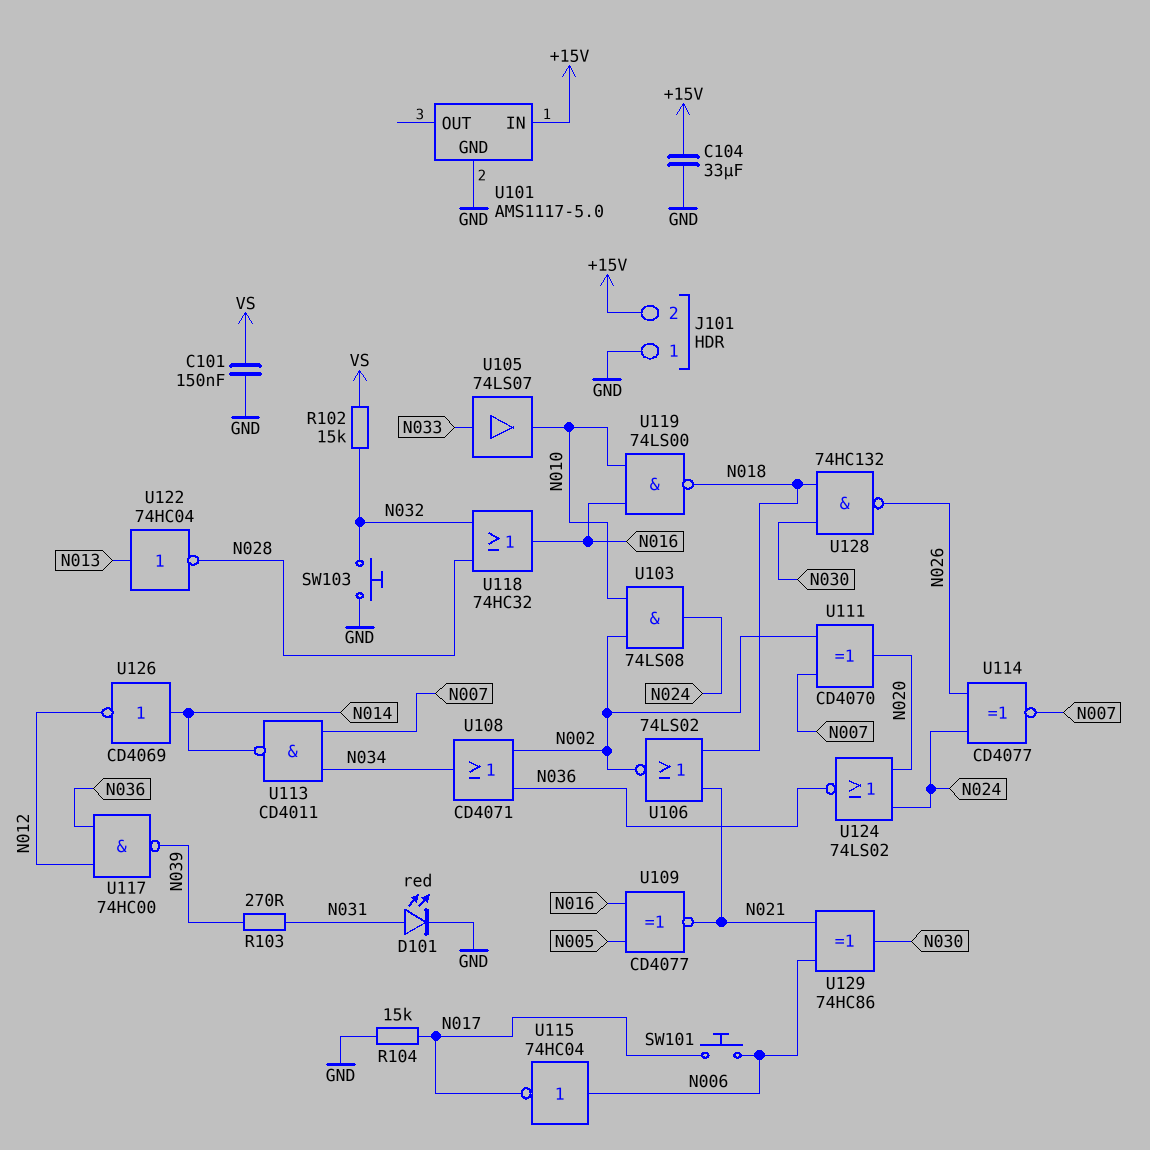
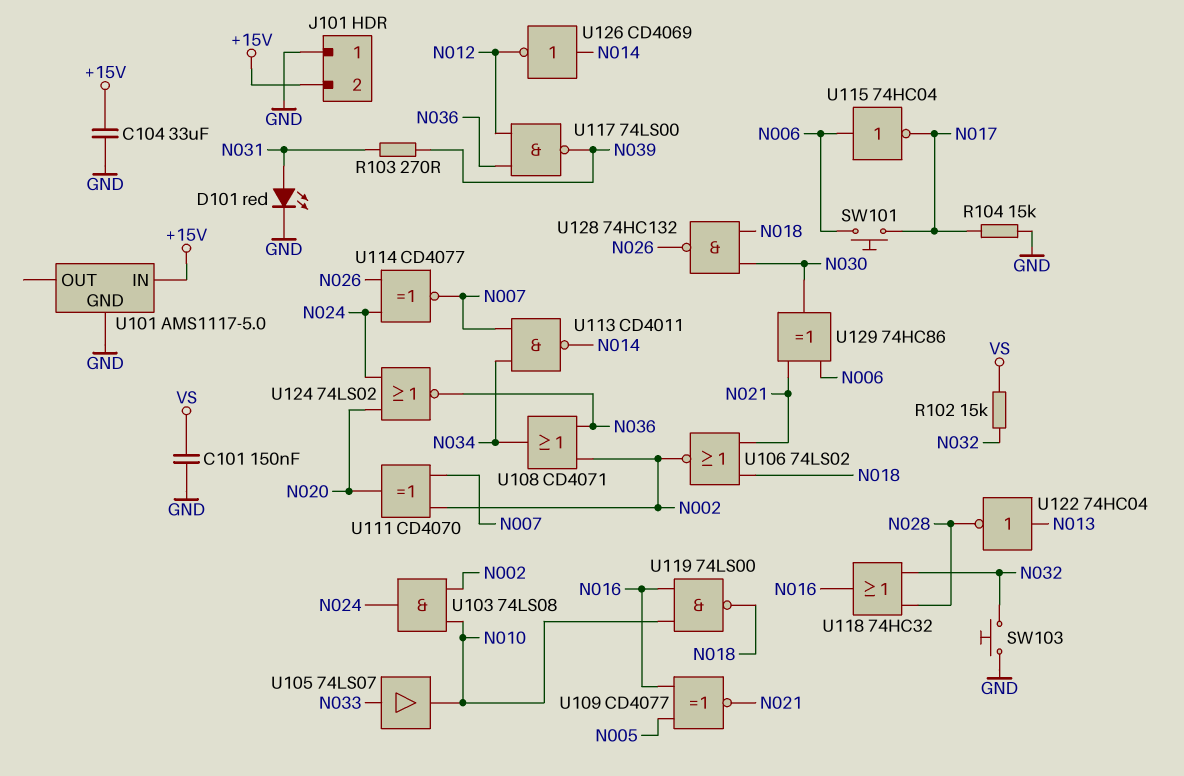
U117: NAND 74HC00 (in N012, in N036, out N039) -> NAND 74LS00 (in N012, in N036, out N039)

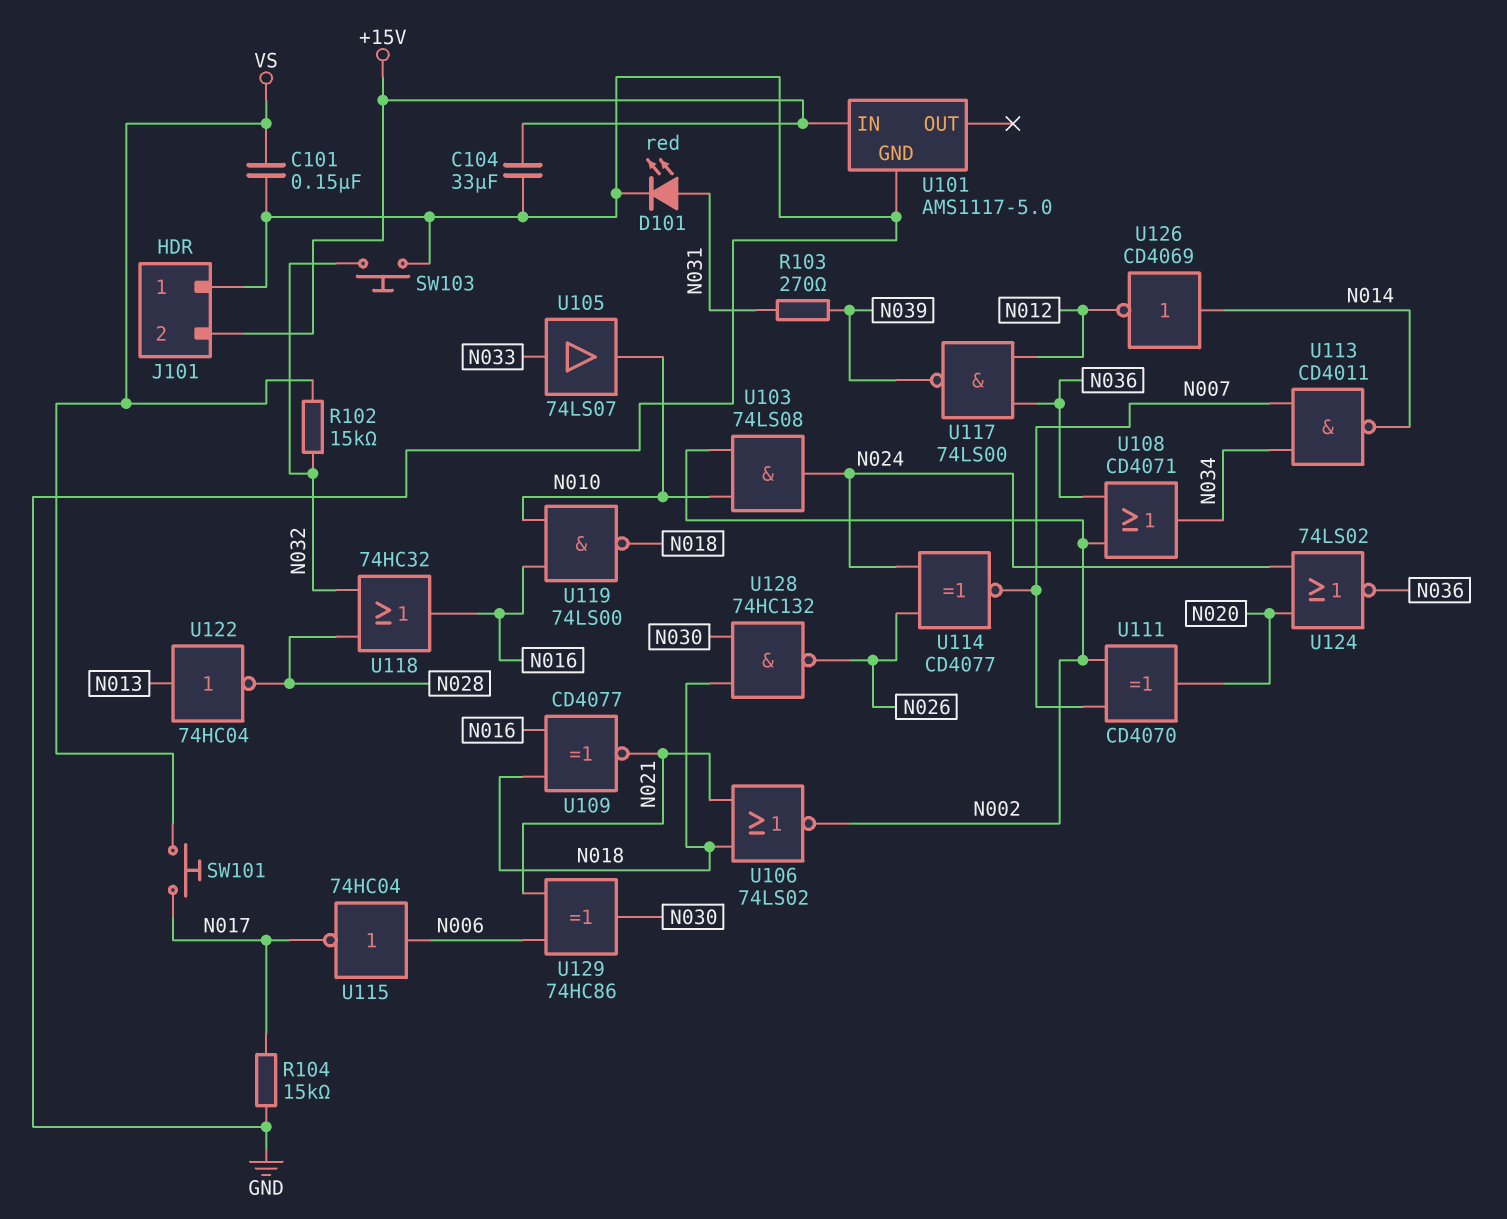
SW101: button (N006, N017) -> button (N017, VS)
U109: XNOR CD4077 (in N005, in N016, out N021) -> XNOR CD4077 (in N016, in N018, out N021)

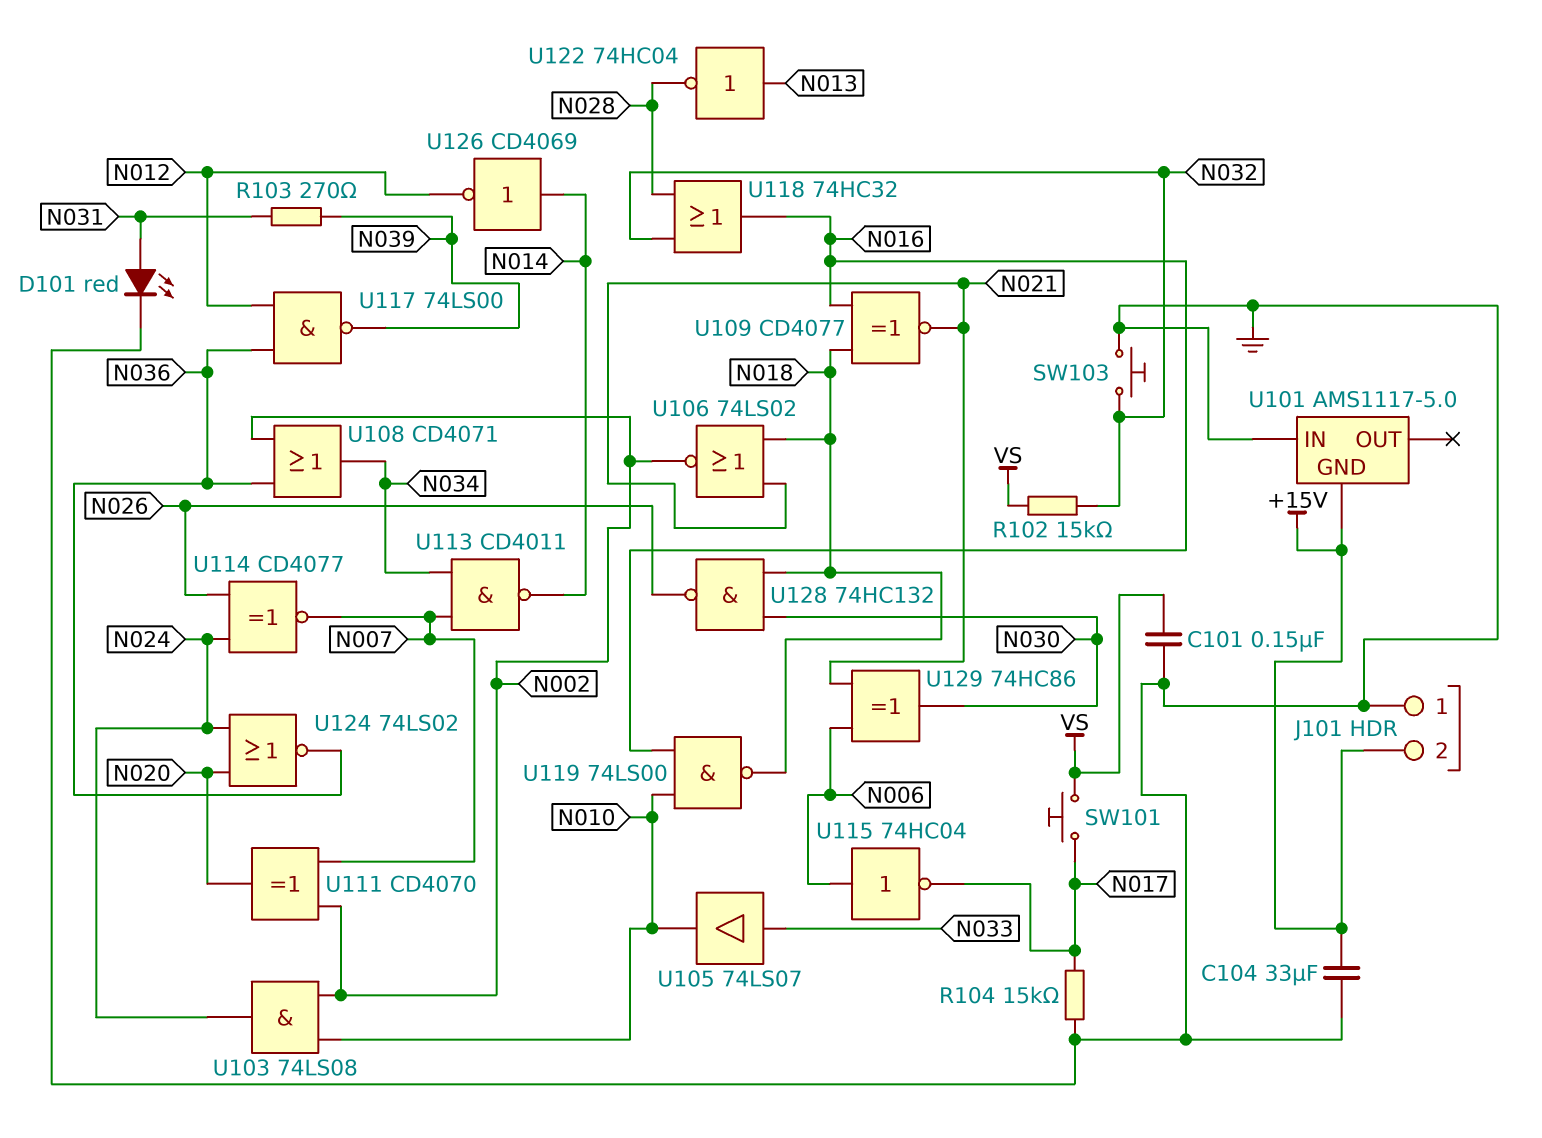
U101 pin GND: GND -> +15V
U101 pin IN: +15V -> GND

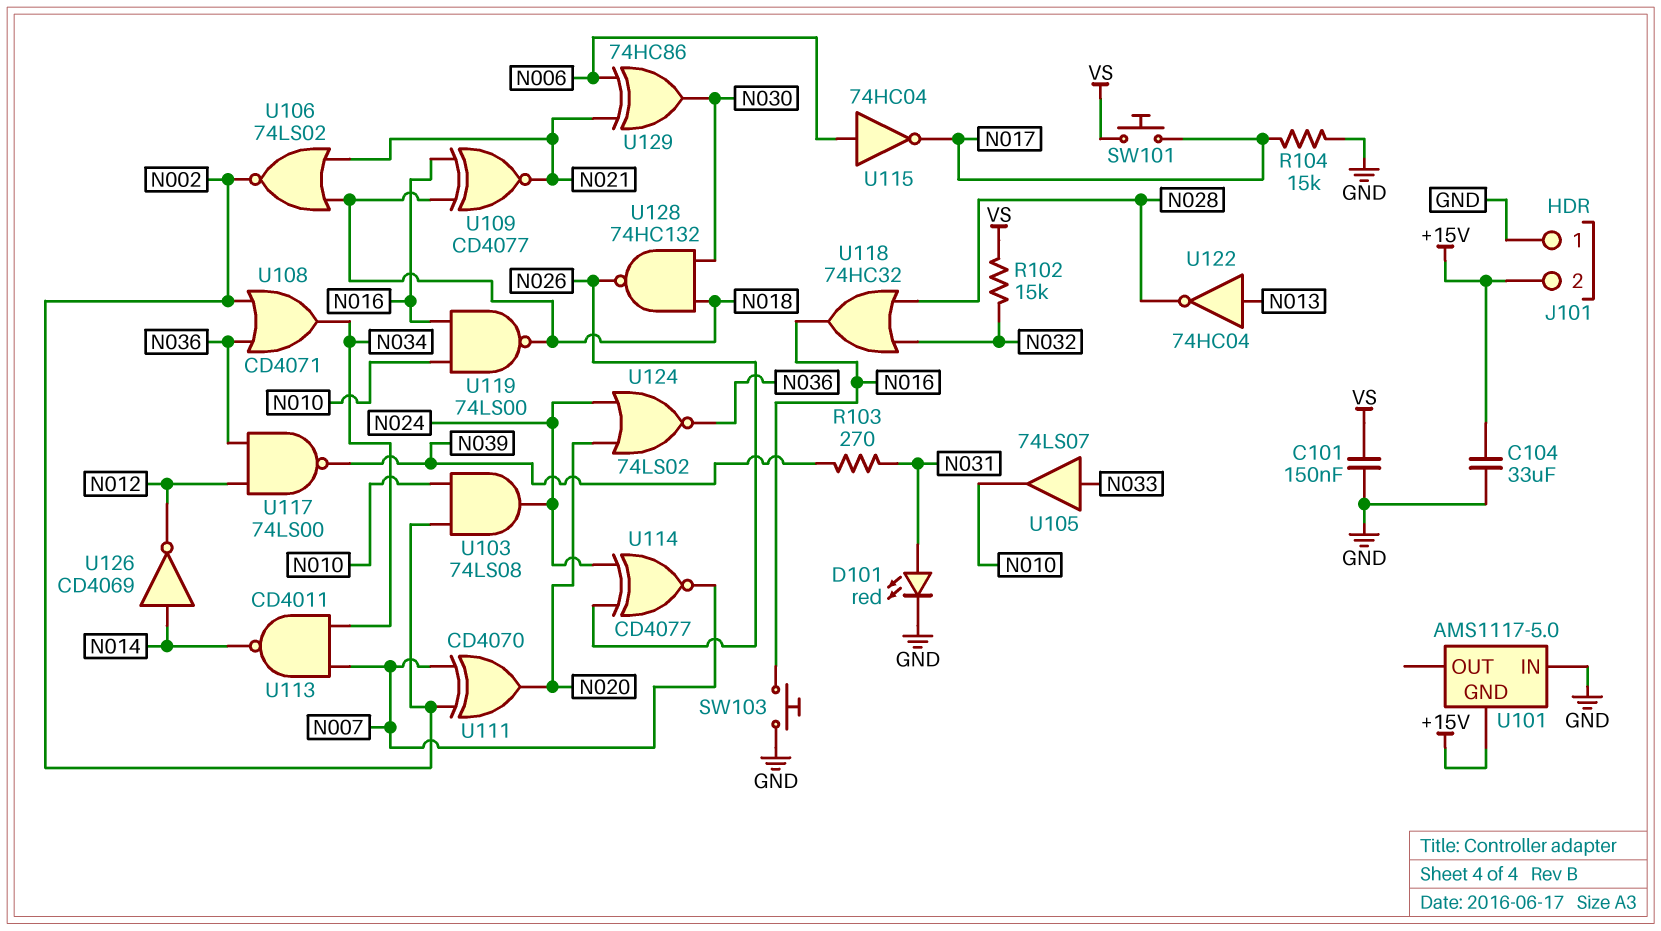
SW103: button (GND, N032) -> button (GND, N016)

